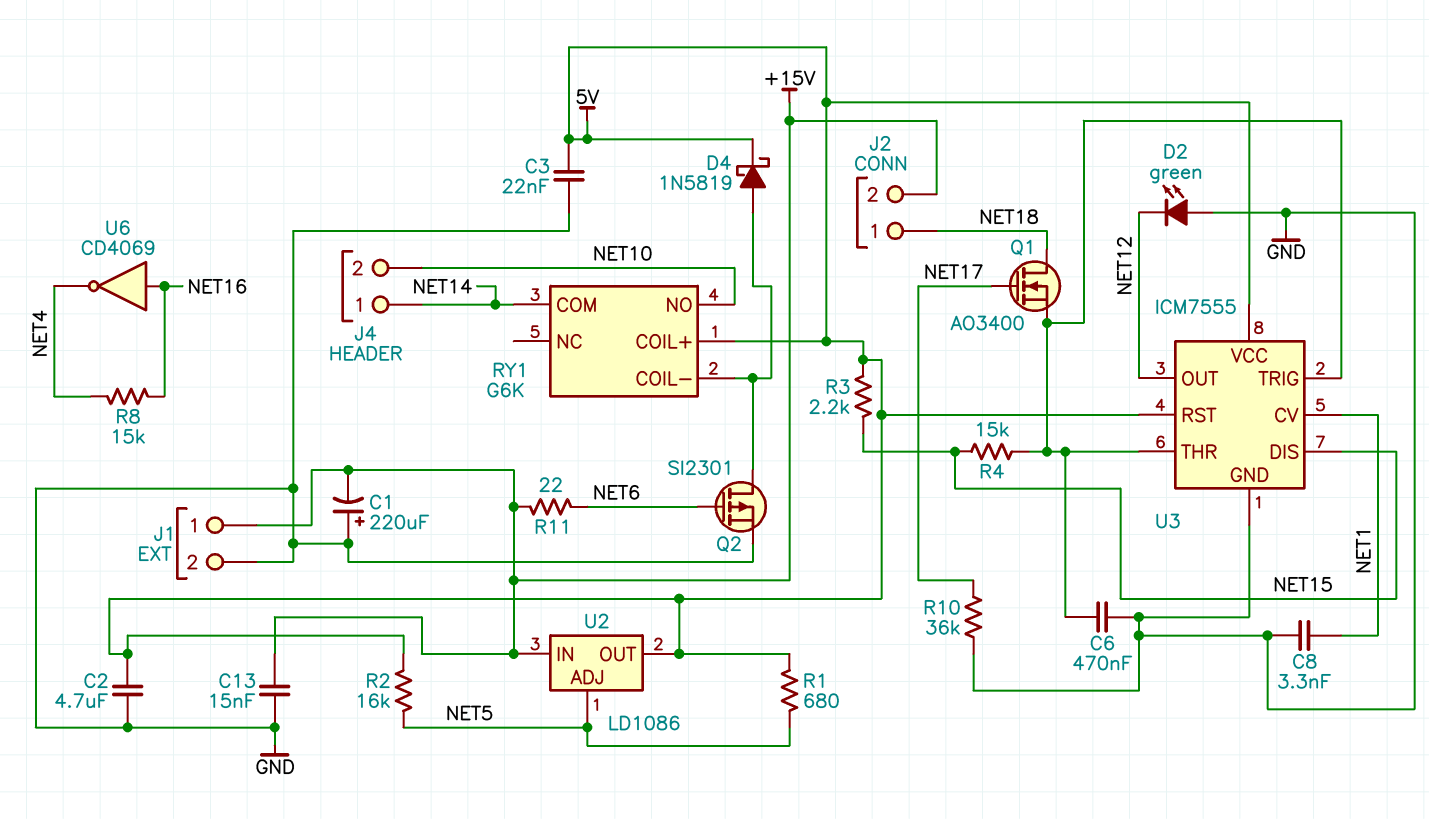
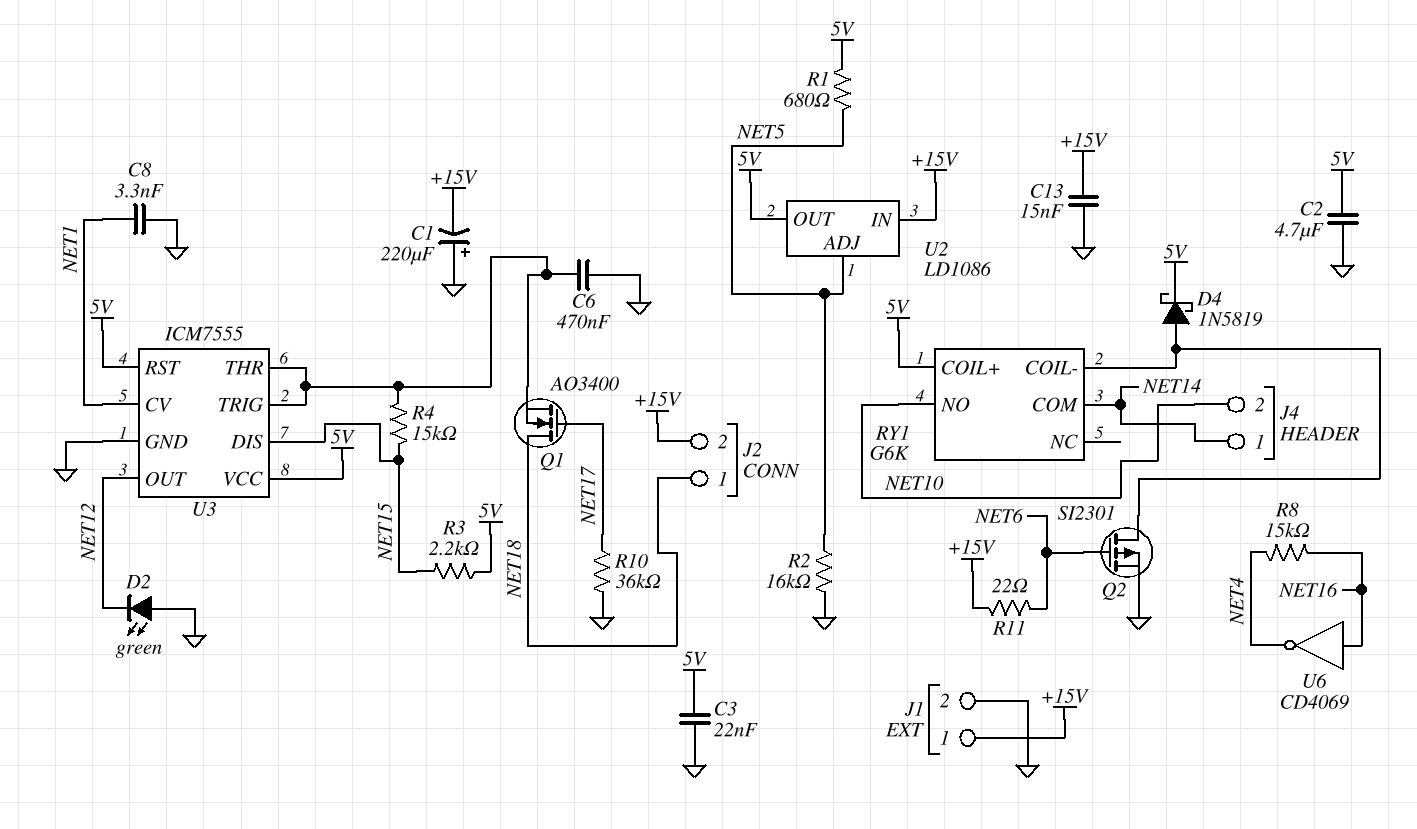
R2: 16k (5V, NET5) -> 16k (GND, NET5)

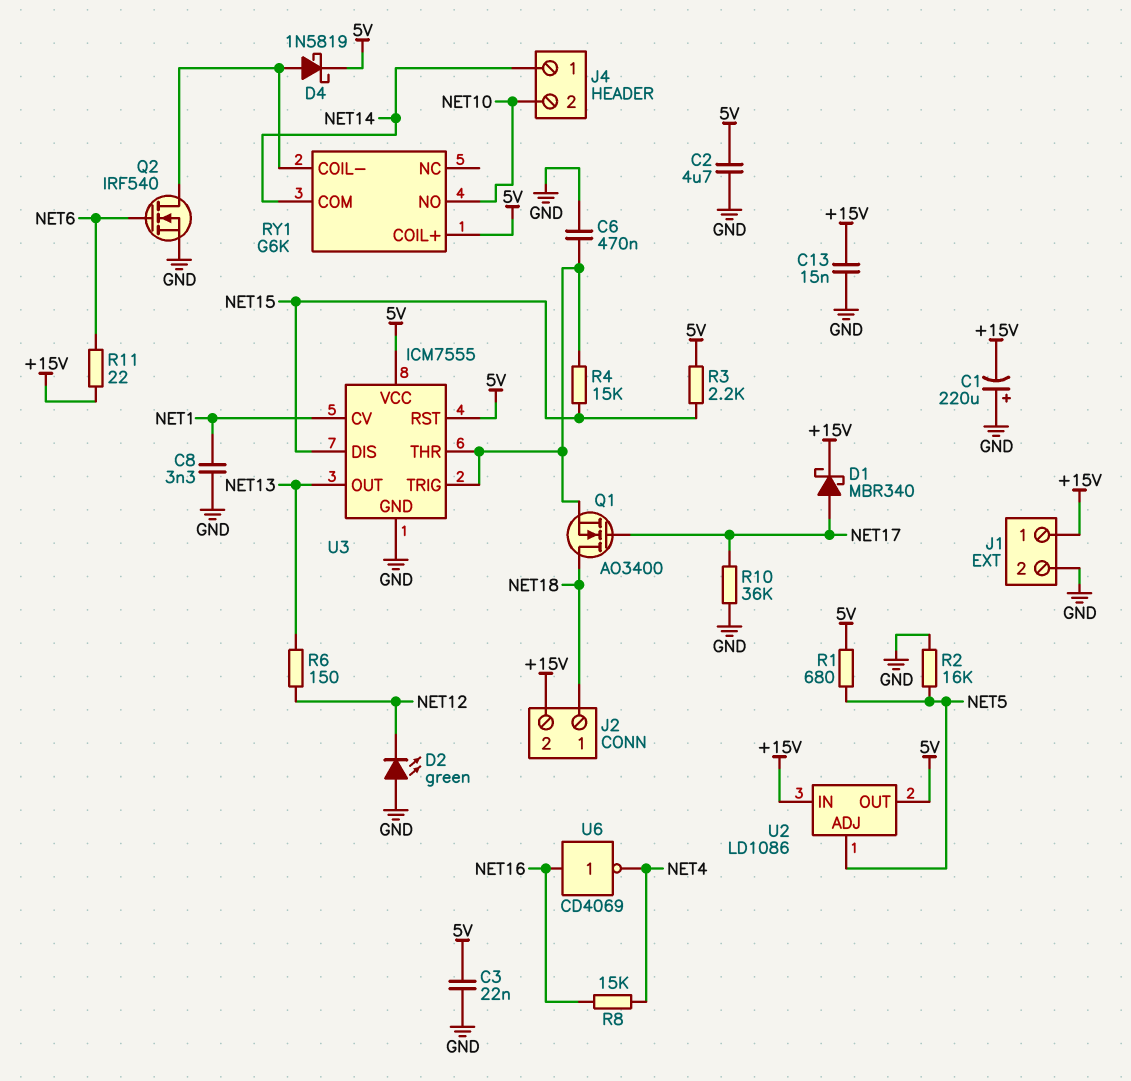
D1: none -> schottky MBR340 (A NET17, K +15V)
Q2: PMOS SI2301 (G NET6, D RY1/COIL-, S GND) -> NMOS IRF540 (G NET6, D RY1/COIL-, S GND)
R6: none -> 150 (NET12, NET13)
U3 pin OUT: NET12 -> NET13

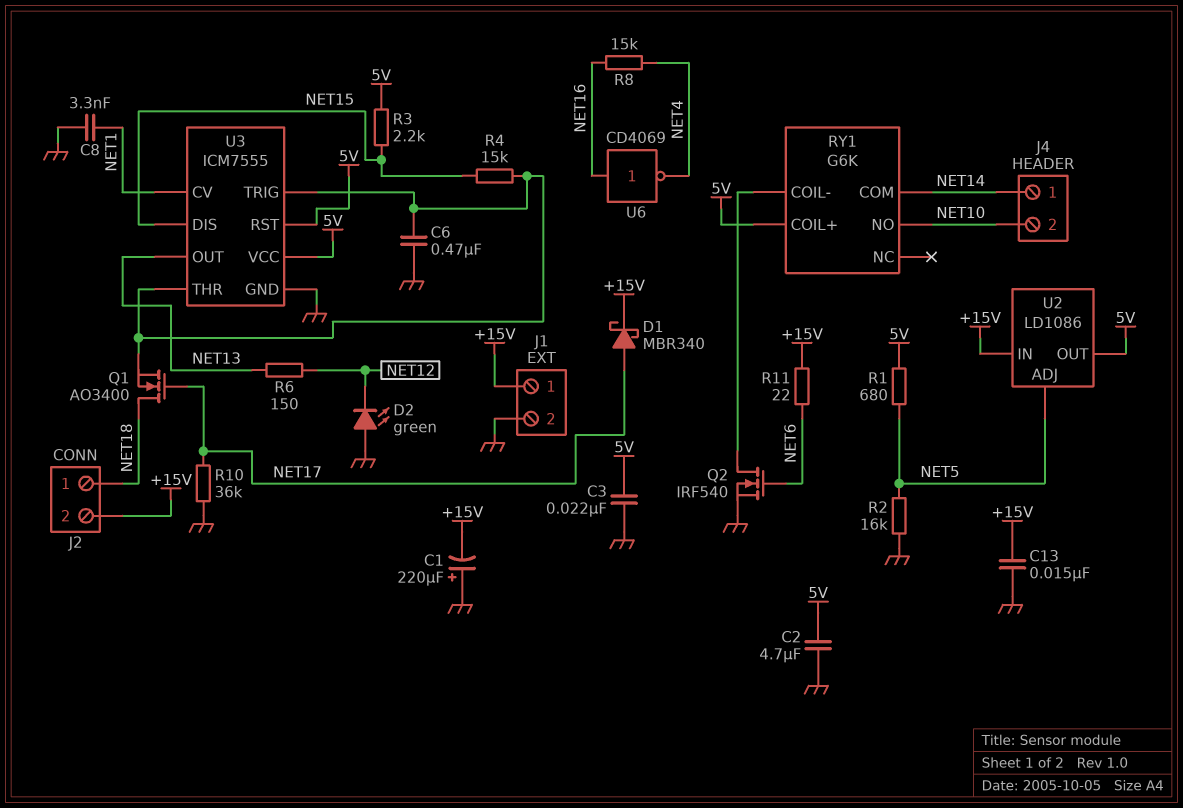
D4: schottky 1N5819 (A RY1/COIL-, K 5V) -> none

